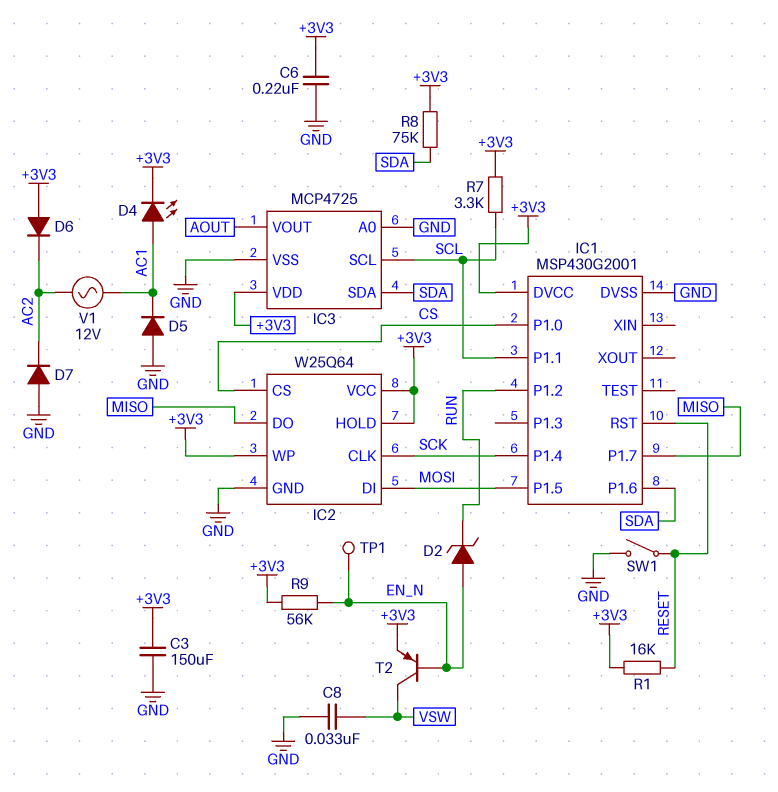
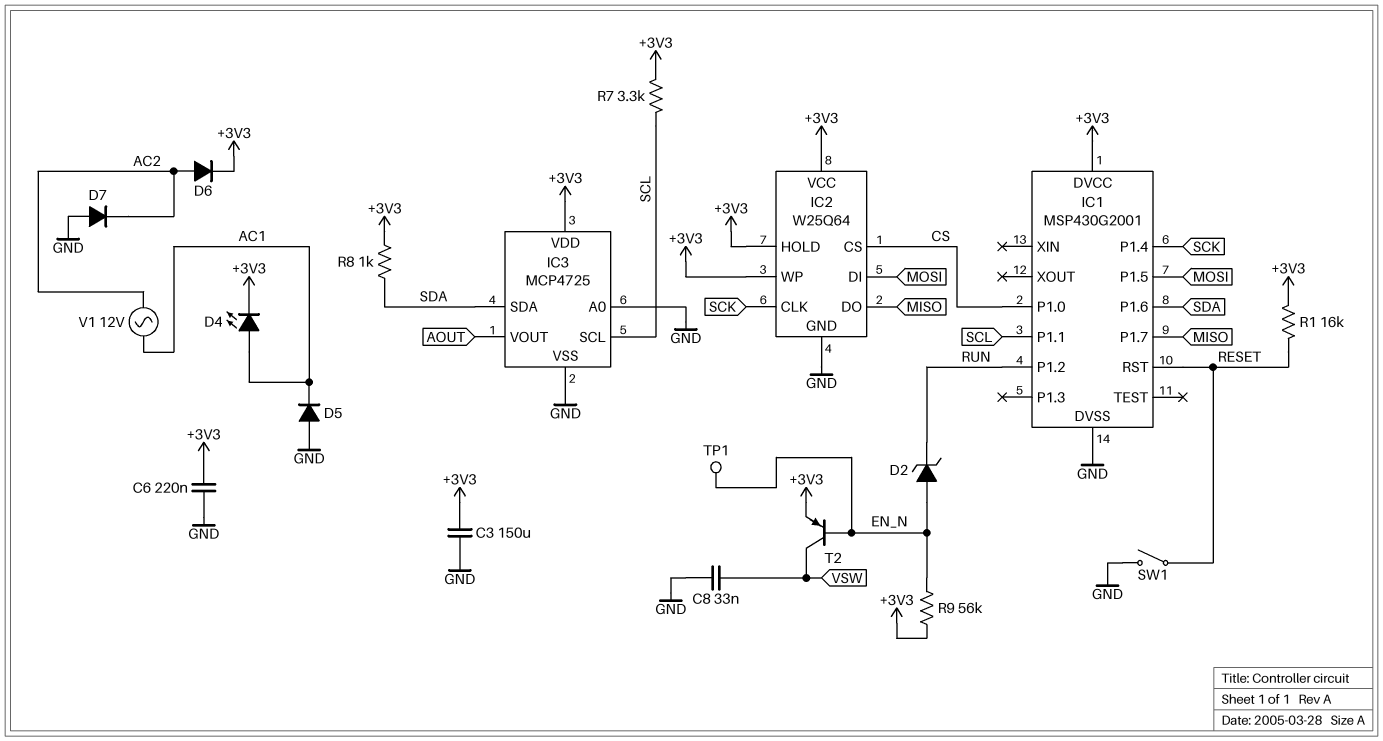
D6: diode (A +3V3, K AC2) -> diode (A AC2, K +3V3)
R8: 75k (+3V3, SDA) -> 1k (+3V3, SDA)

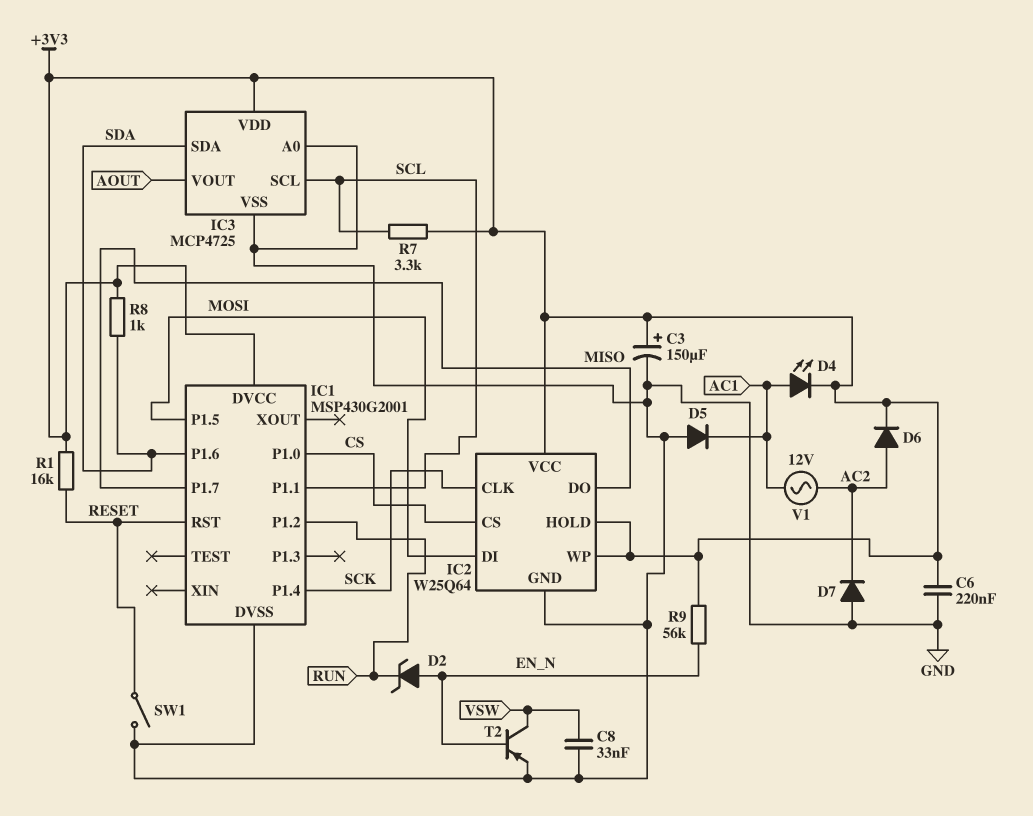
C3: 150uF (+3V3, GND) -> 150uF (plus +3V3, minus GND)
T2: PNP (B EN_N, C VSW, E +3V3) -> PNP (B EN_N, C VSW, E GND)
TP1: test point (EN_N) -> none

